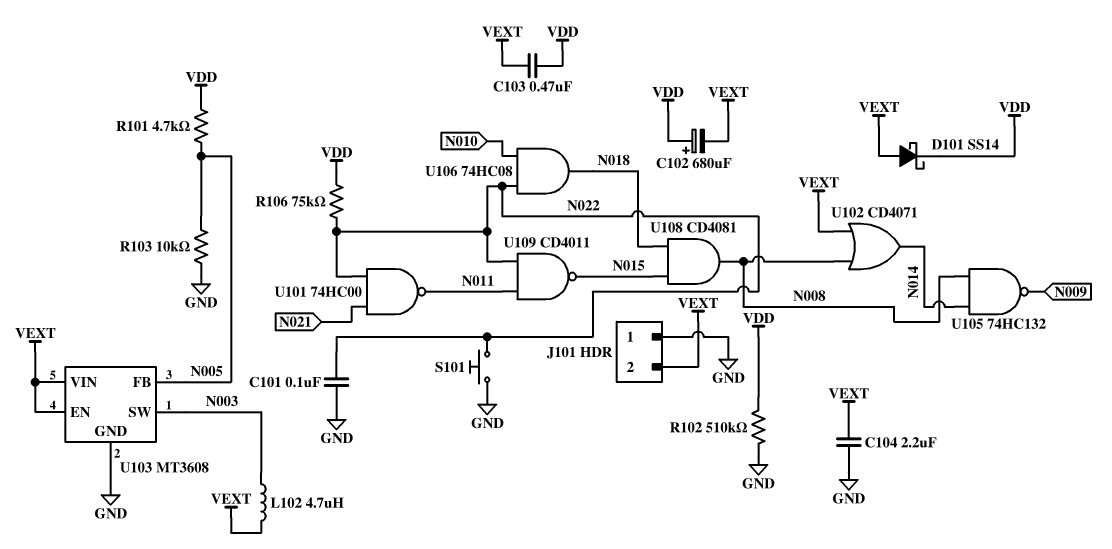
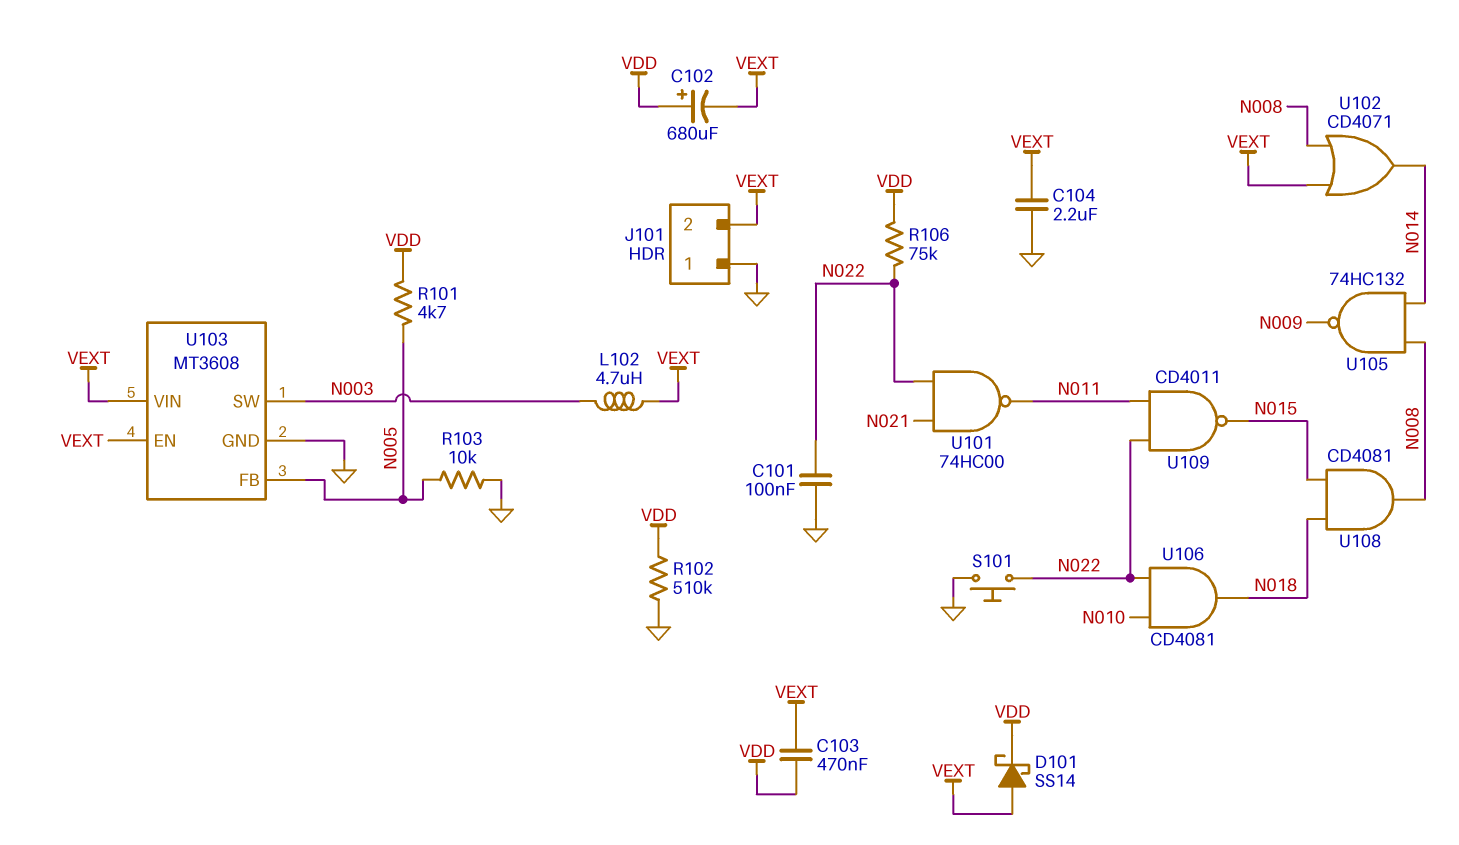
U106: AND 74HC08 (in N010, in N022, out N018) -> AND CD4081 (in N010, in N022, out N018)

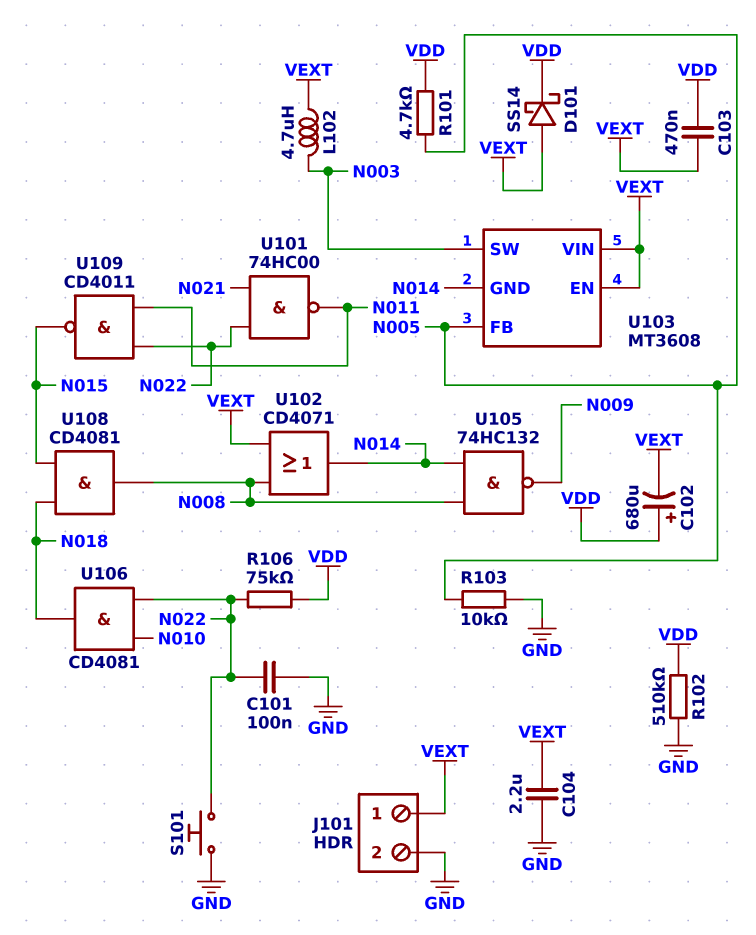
J101 pin 1: GND -> VEXT
J101 pin 2: VEXT -> GND
U103 pin GND: GND -> N014

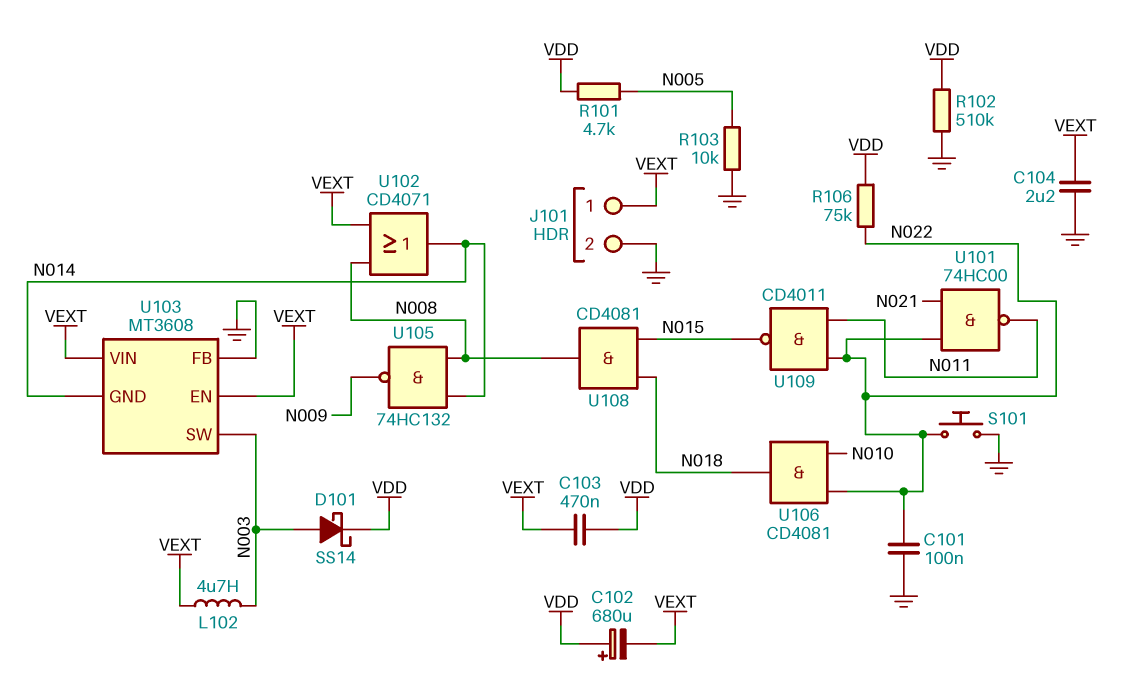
D101: schottky SS14 (A VEXT, K VDD) -> schottky SS14 (A N003, K VDD)
U103 pin FB: N005 -> GND

